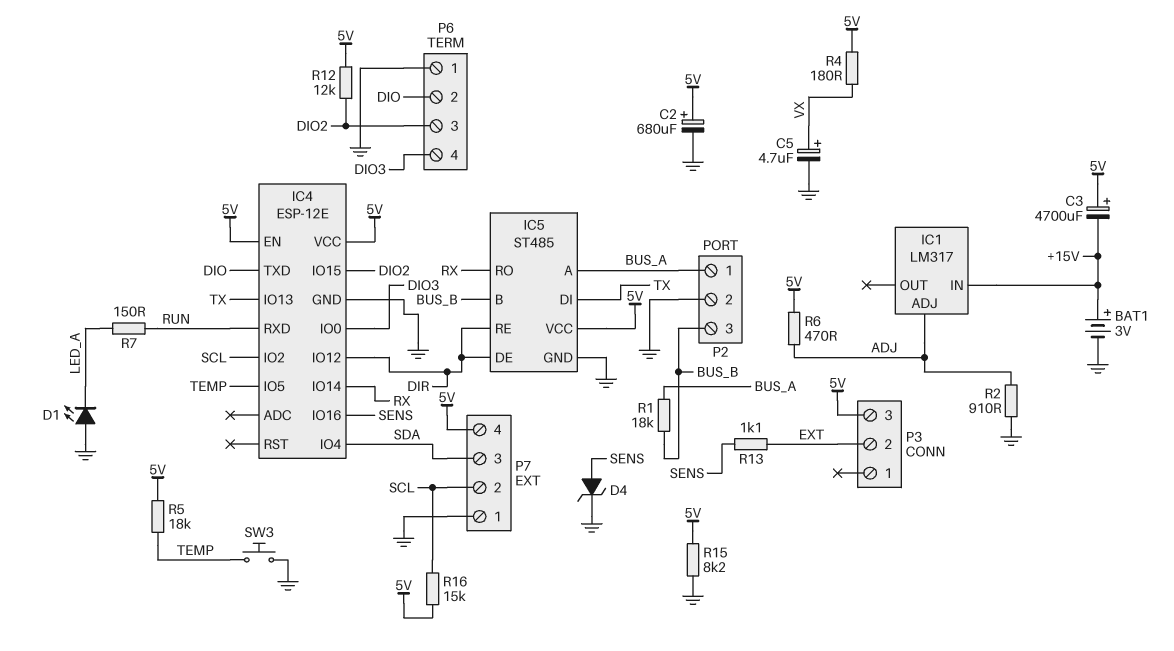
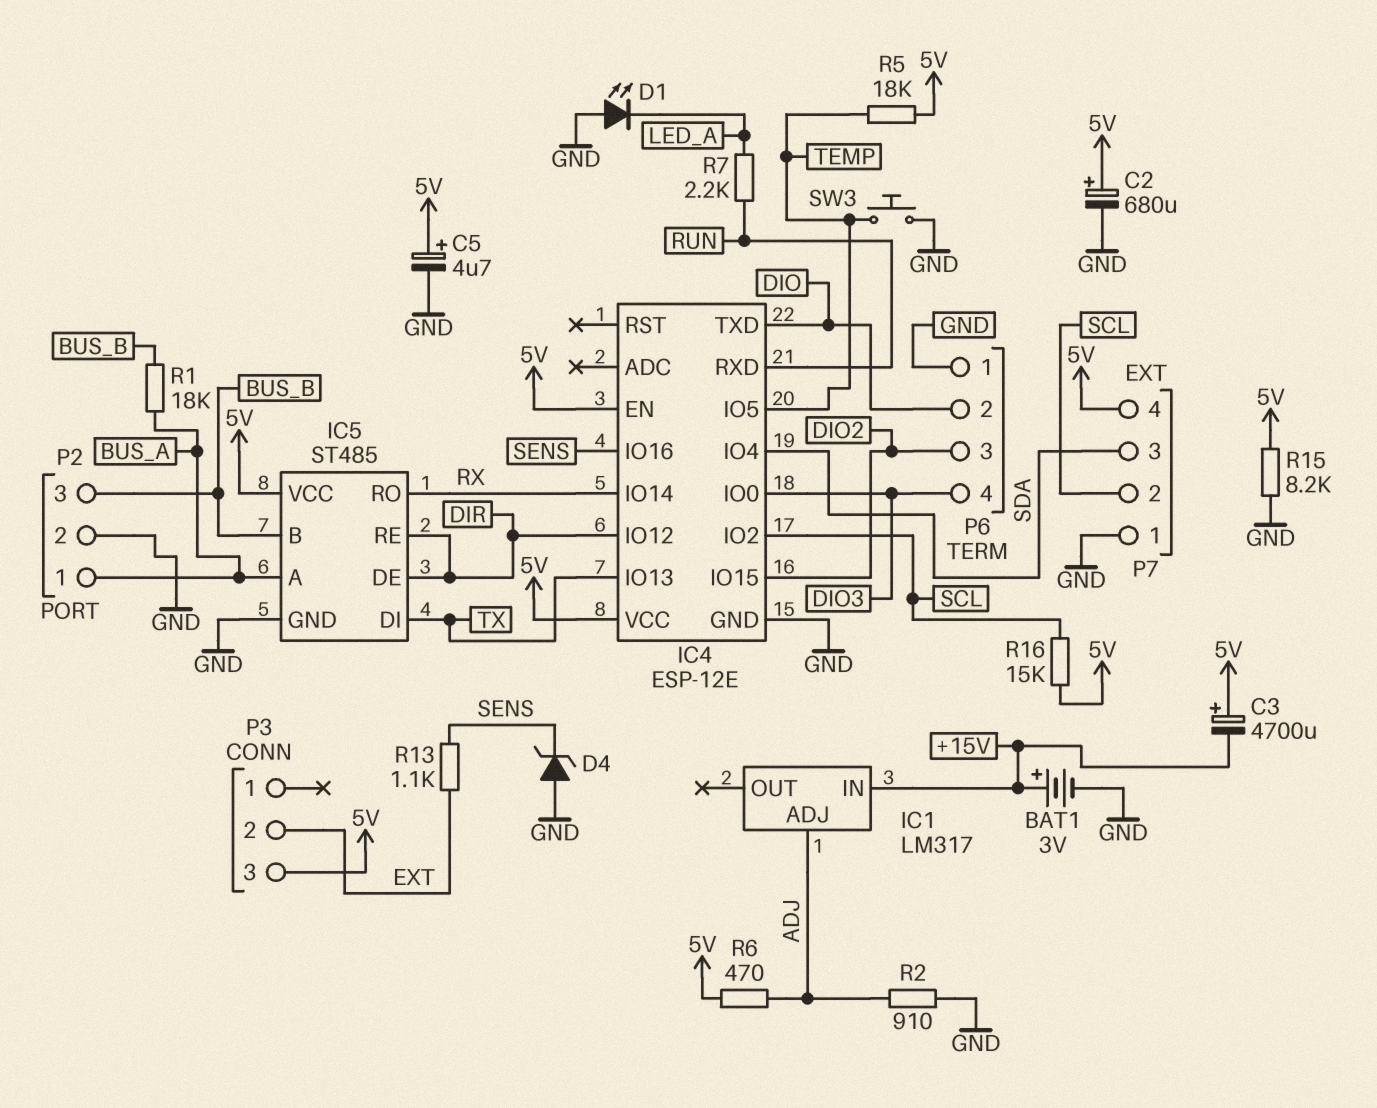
C5: 4.7uF (plus VX, minus GND) -> 4.7uF (plus 5V, minus GND)
D4: zener (A SENS, K GND) -> zener (A GND, K SENS)
R4: 180 (5V, VX) -> none
R7: 150 (LED_A, RUN) -> 2.2k (LED_A, RUN)
R12: 12k (5V, DIO2) -> none

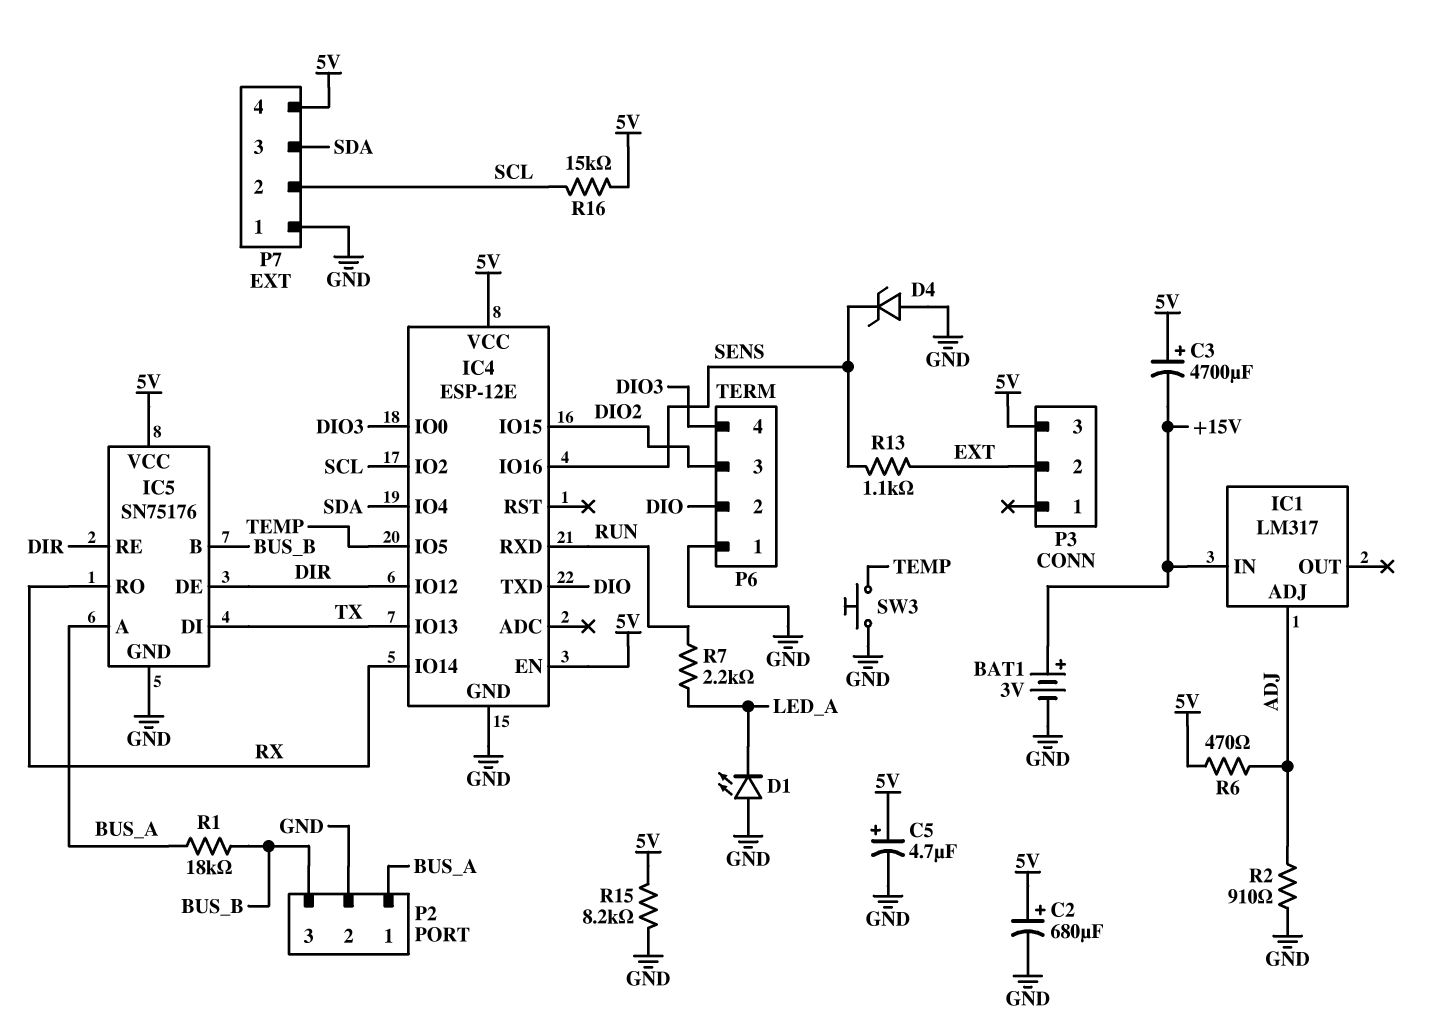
IC5: ST485 -> SN75176
R5: 18k (5V, TEMP) -> none

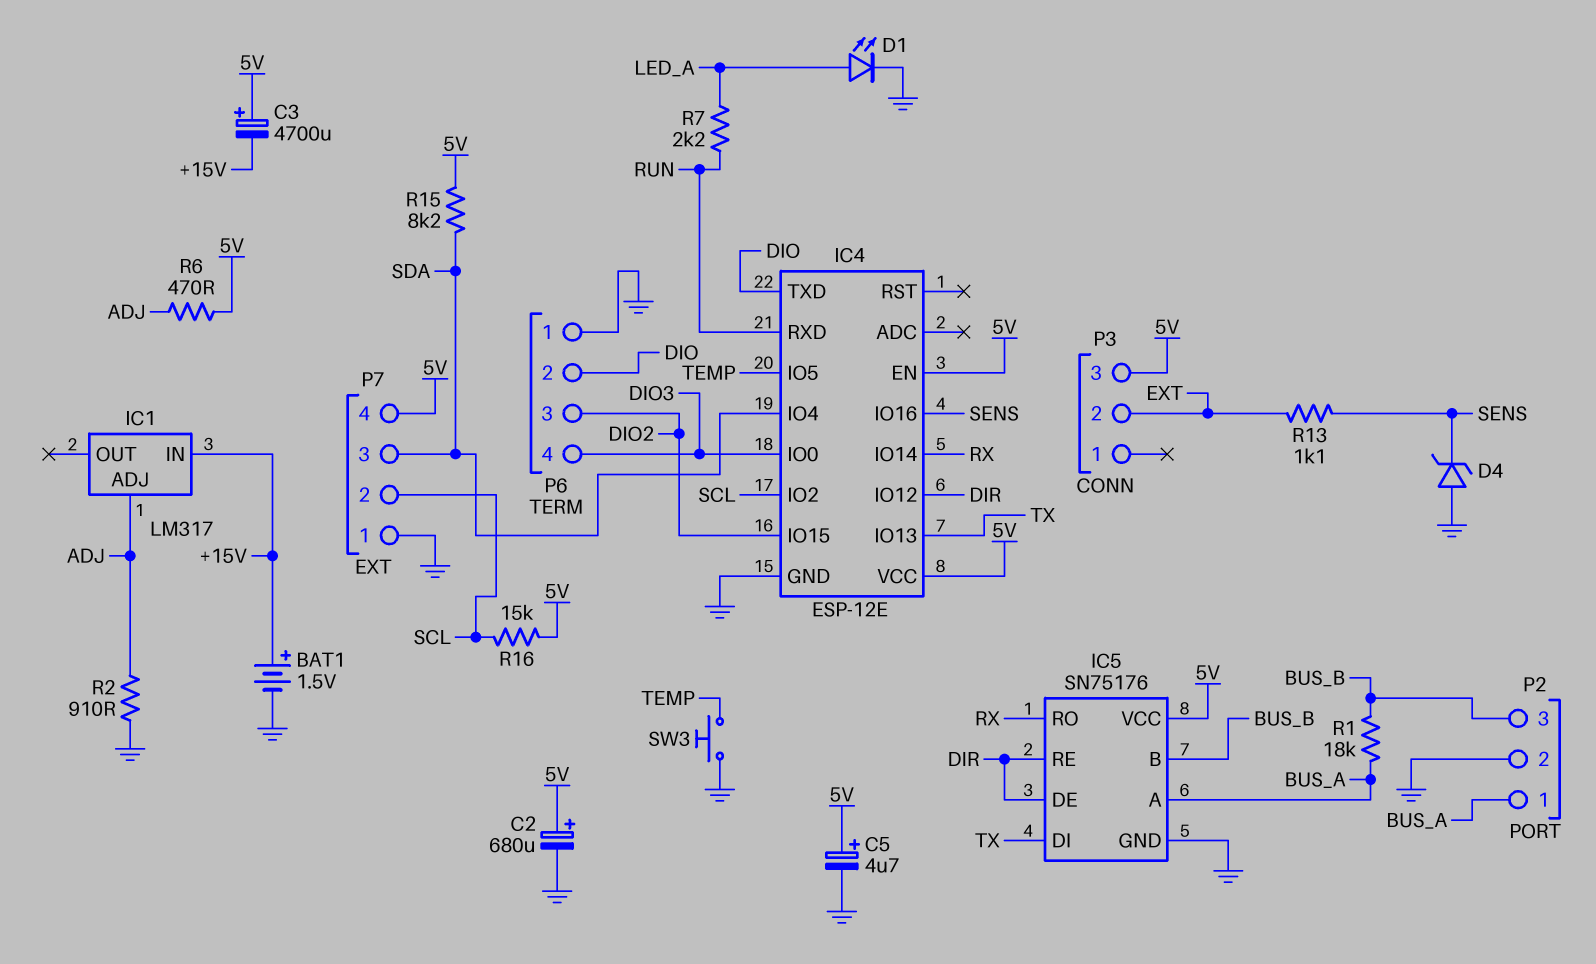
BAT1: 3V (plus +15V, minus GND) -> 1.5V (plus +15V, minus GND)
D1: LED (A GND, K LED_A) -> LED (A LED_A, K GND)
R15: 8.2k (5V, GND) -> 8.2k (5V, SDA)

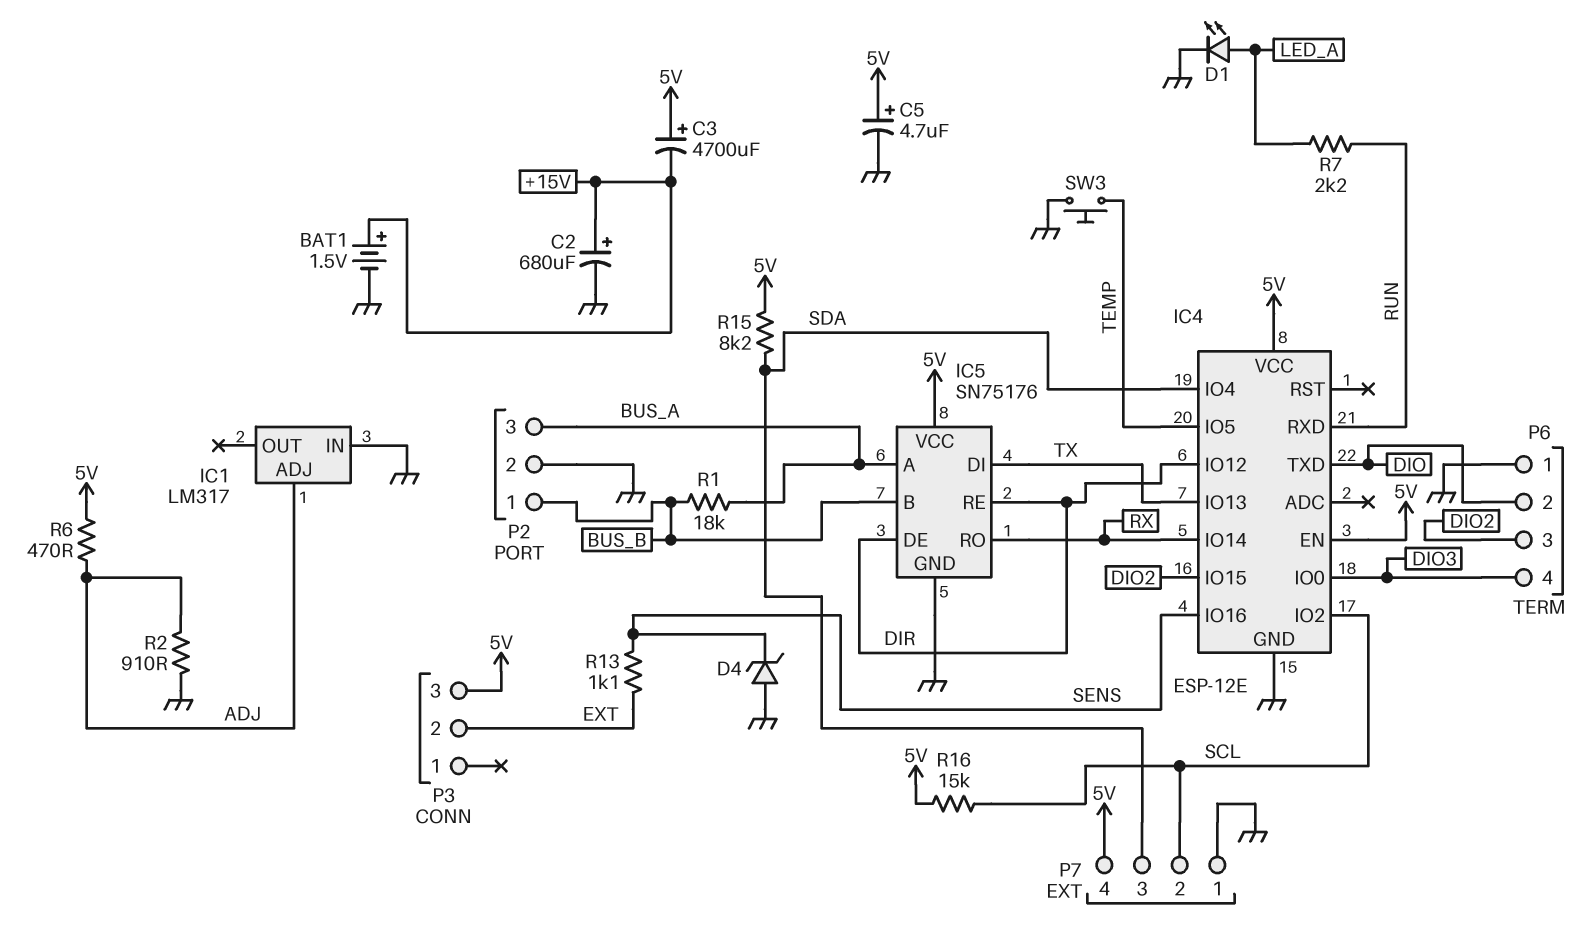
C2: 680uF (plus 5V, minus GND) -> 680uF (plus +15V, minus GND)
IC1 pin IN: +15V -> GND
P2 pin 1: BUS_A -> BUS_B
P2 pin 3: BUS_B -> BUS_A

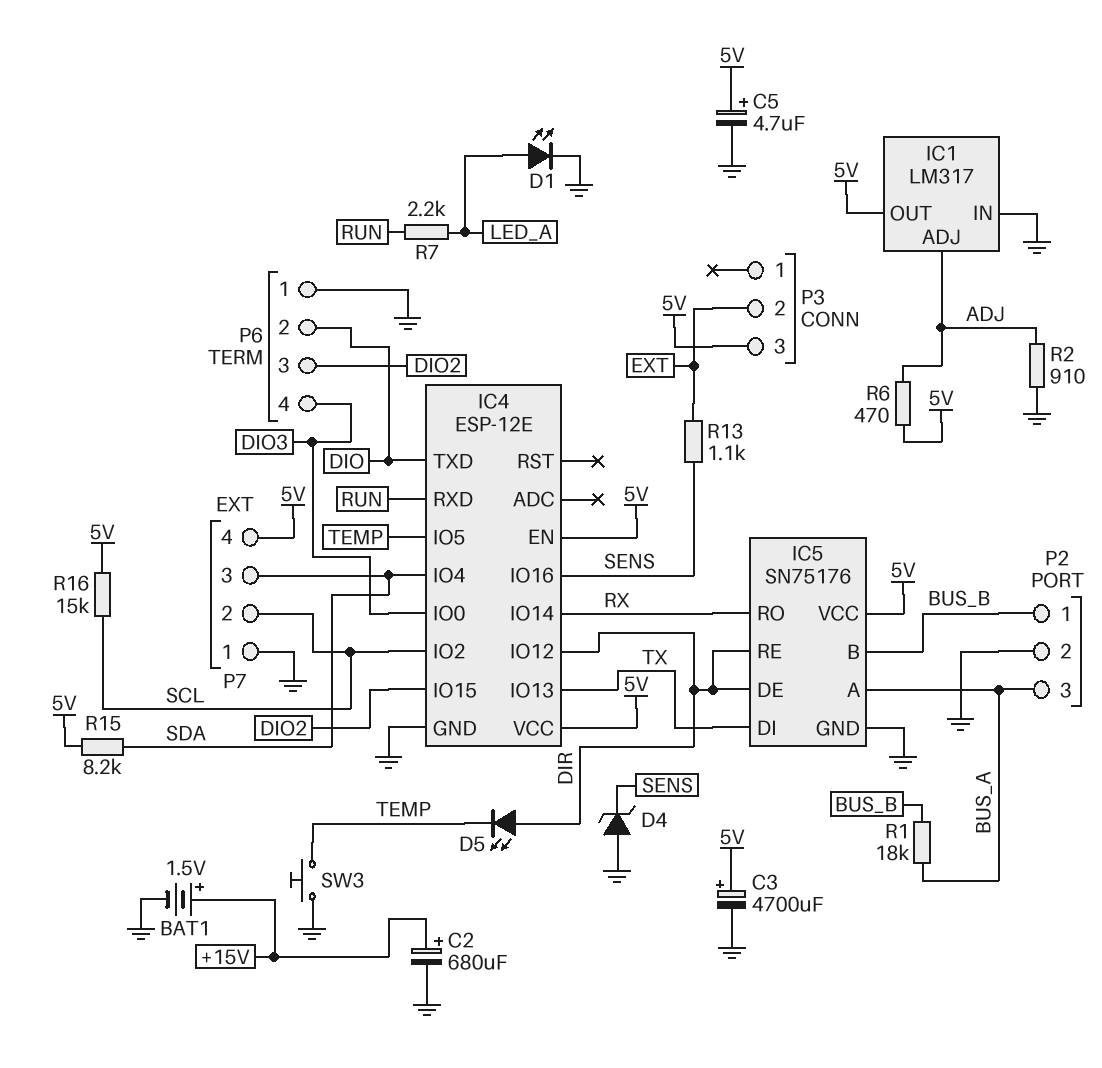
C3: 4700uF (plus 5V, minus +15V) -> 4700uF (plus 5V, minus GND)
D5: none -> LED (A DIR, K TEMP)
IC1 pin OUT: none -> 5V

